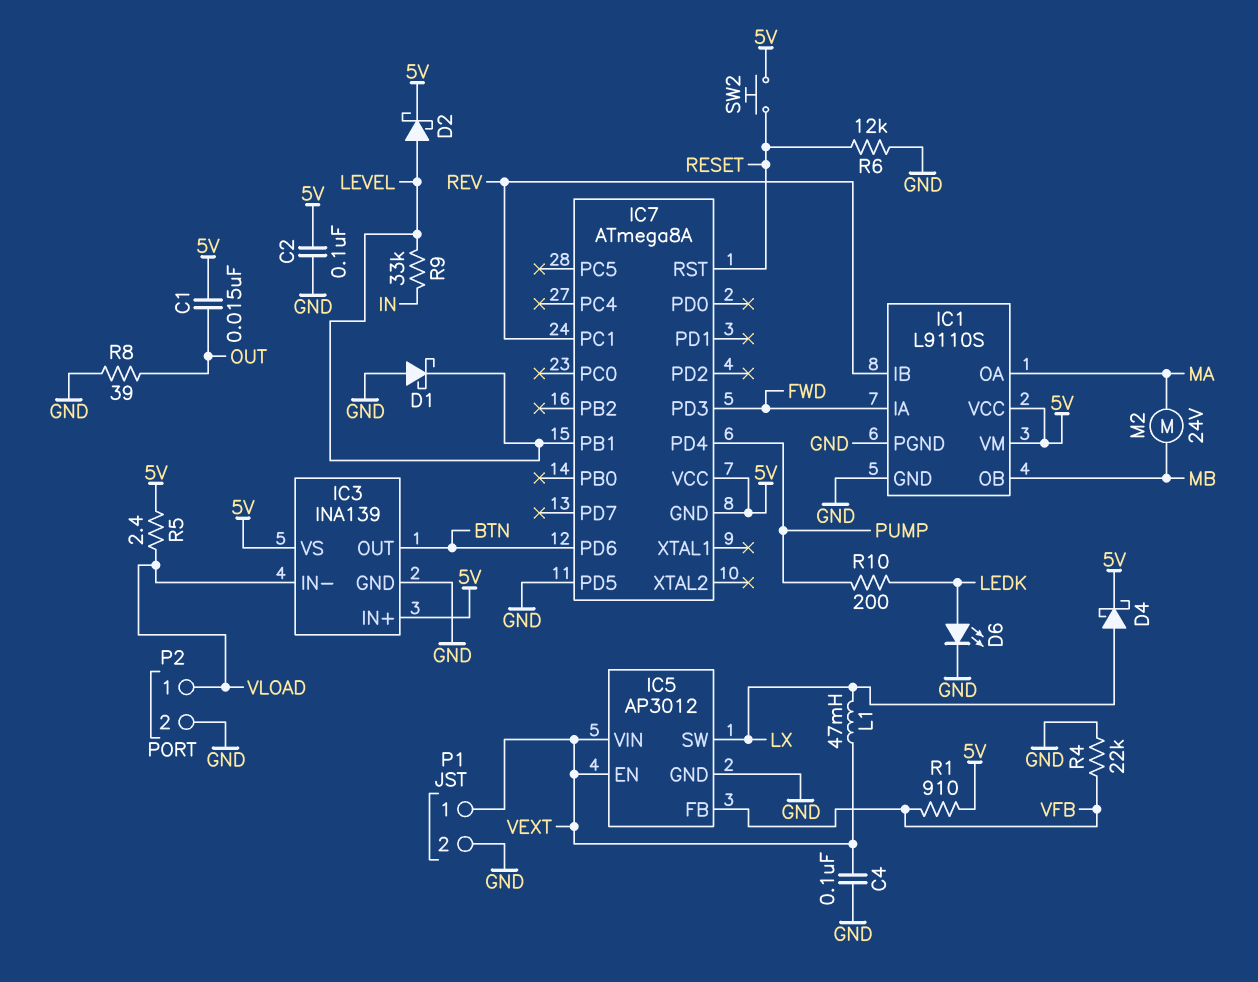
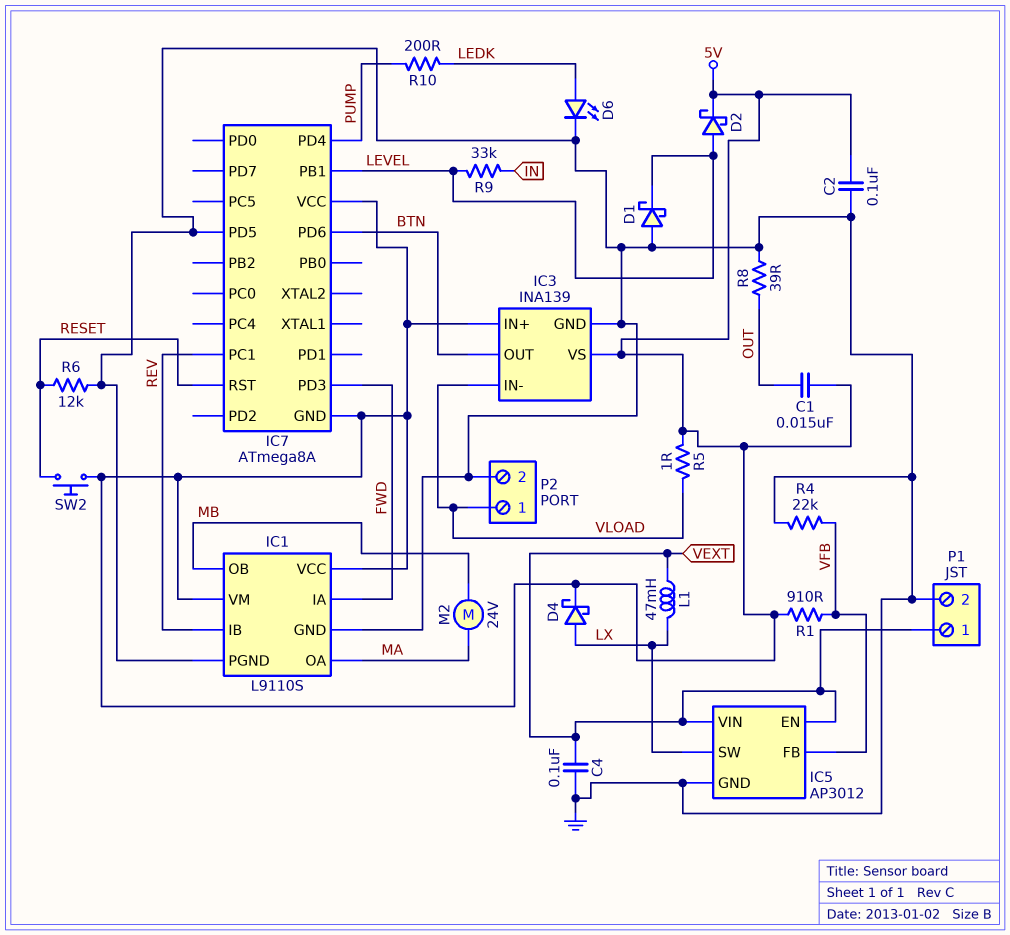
R5: 2.4 (5V, VLOAD) -> 1 (5V, VLOAD)

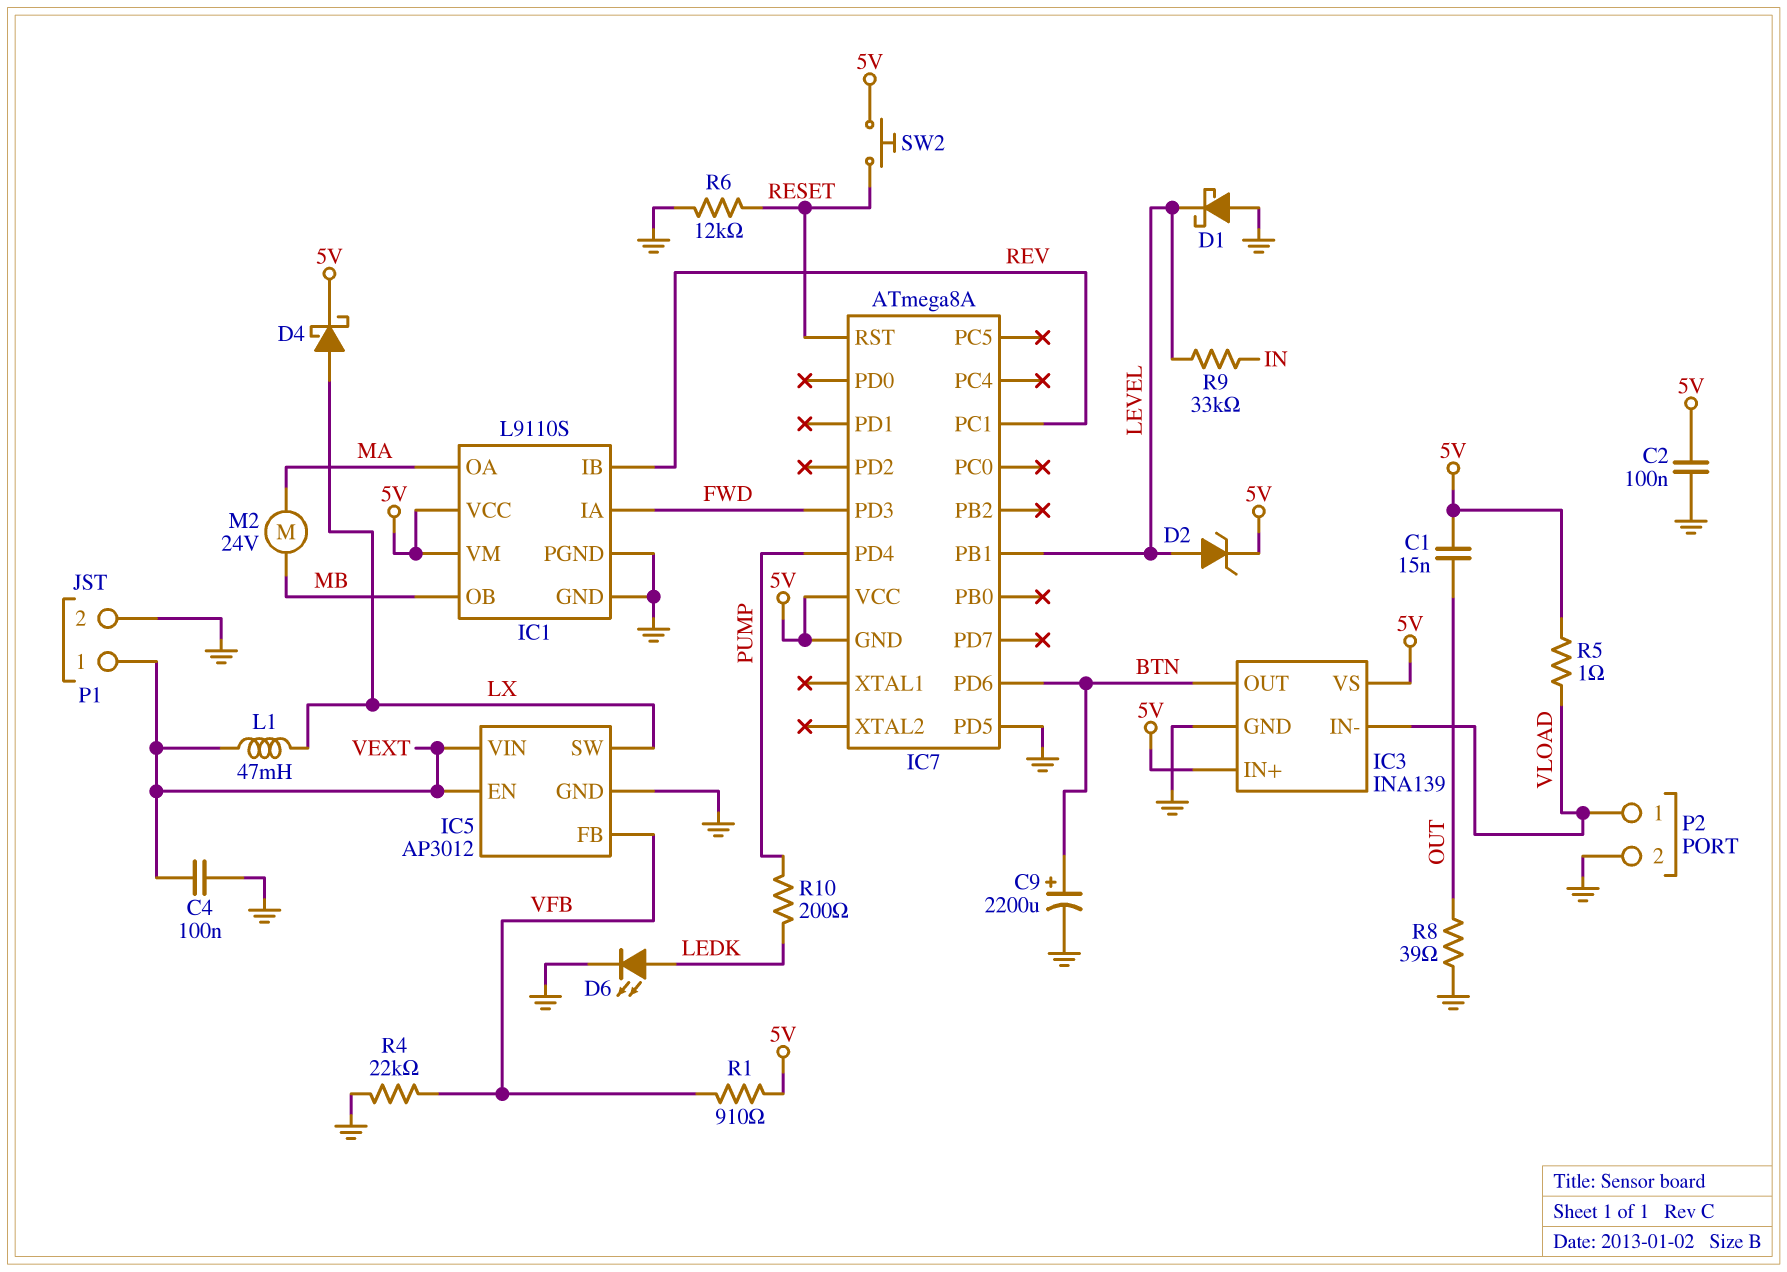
C9: none -> 2200uF (plus BTN, minus GND)
D2: schottky (A LEVEL, K 5V) -> zener (A LEVEL, K 5V)

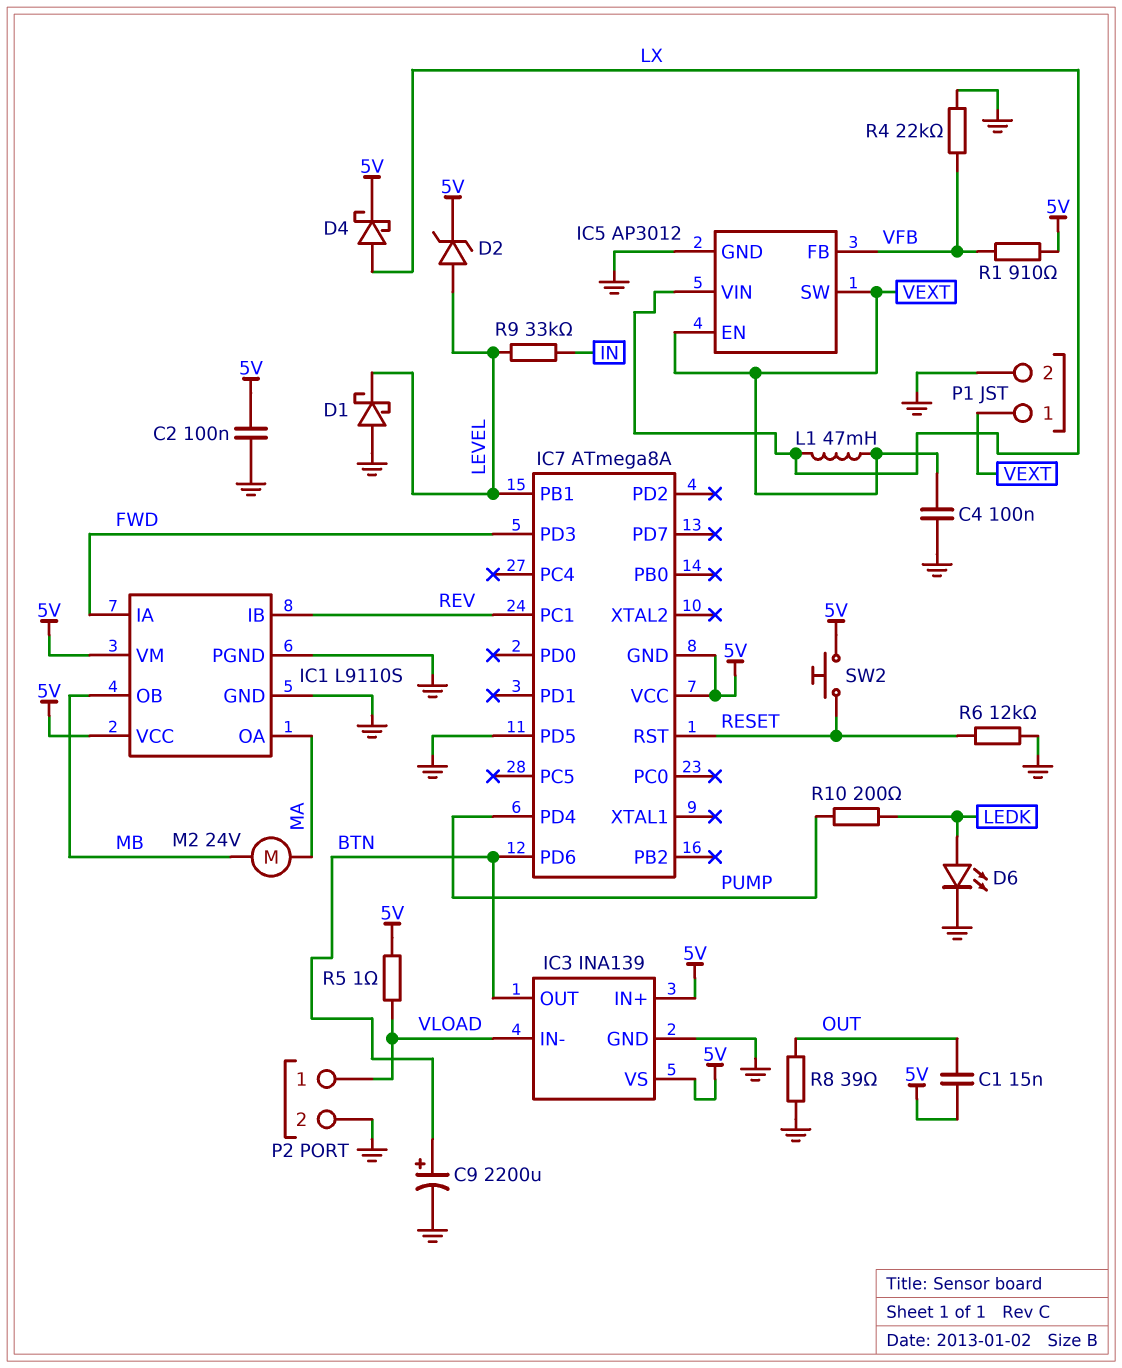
IC5 pin SW: LX -> VEXT
IC5 pin VIN: VEXT -> LX

